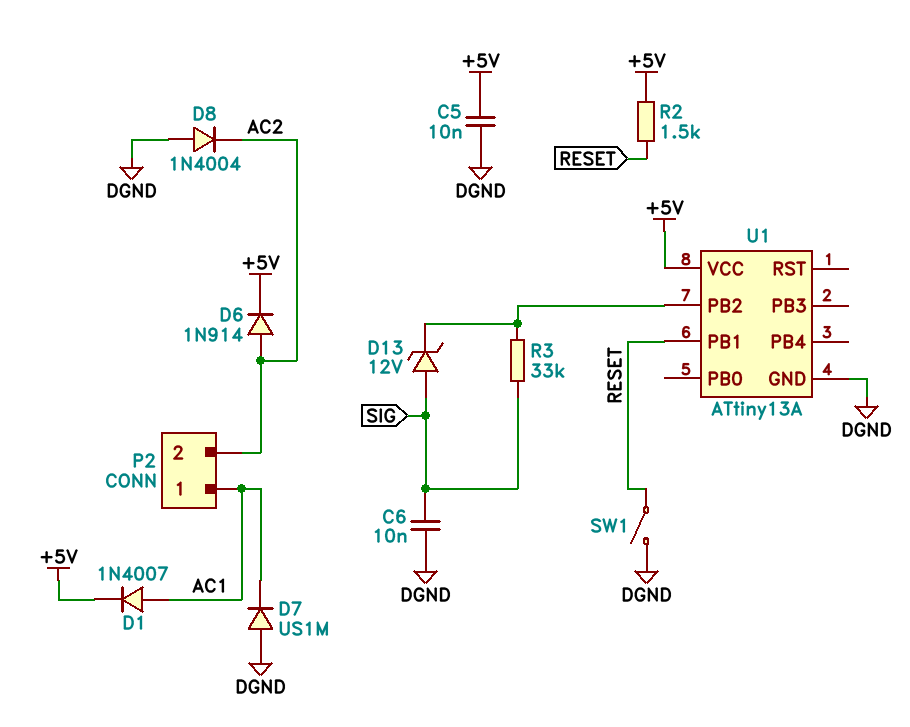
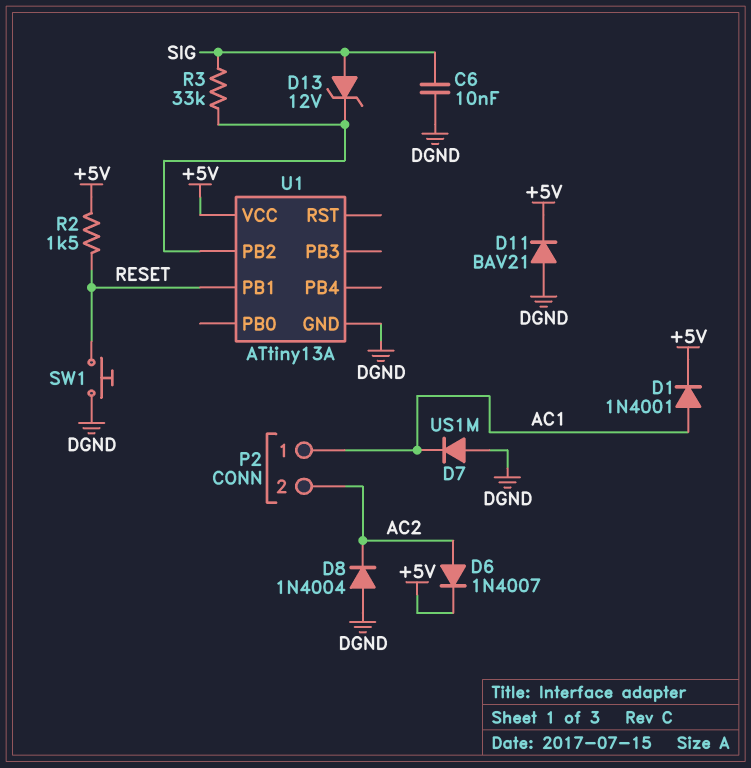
C5: 10nF (+5V, DGND) -> none
D1: diode 1N4007 (A AC1, K +5V) -> diode 1N4001 (A AC1, K +5V)
D6: diode 1N914 (A AC2, K +5V) -> diode 1N4007 (A AC2, K +5V)
D11: none -> diode BAV21 (A DGND, K +5V)
SW1: switch (DGND, RESET) -> button (DGND, RESET)

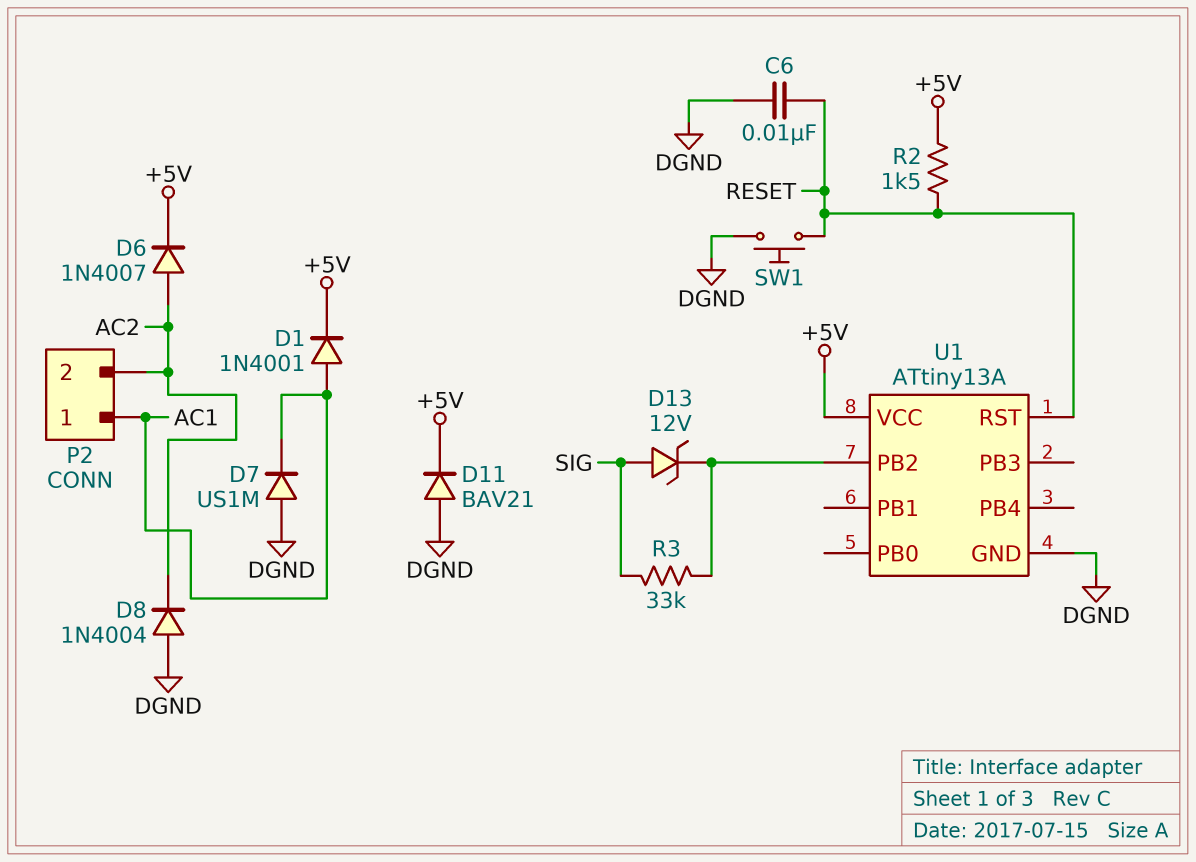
C6: 10nF (DGND, SIG) -> 10nF (DGND, RESET)
U1 pin PB1: RESET -> none
U1 pin RST: none -> RESET

